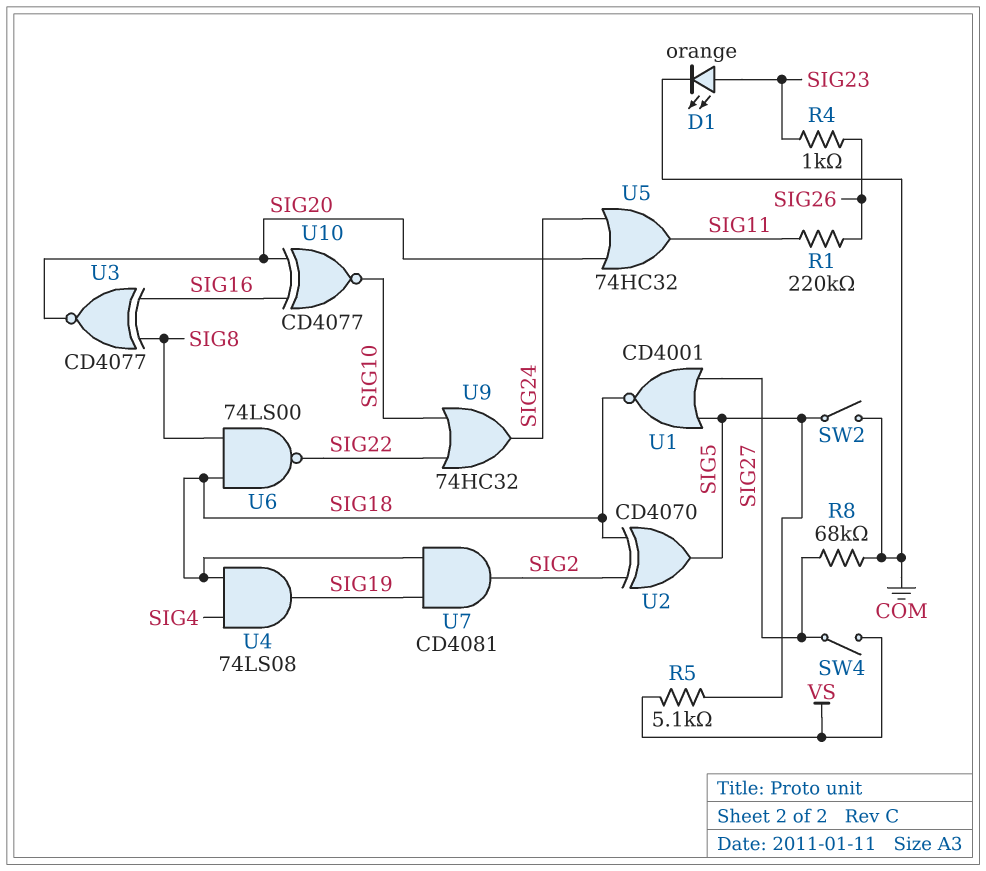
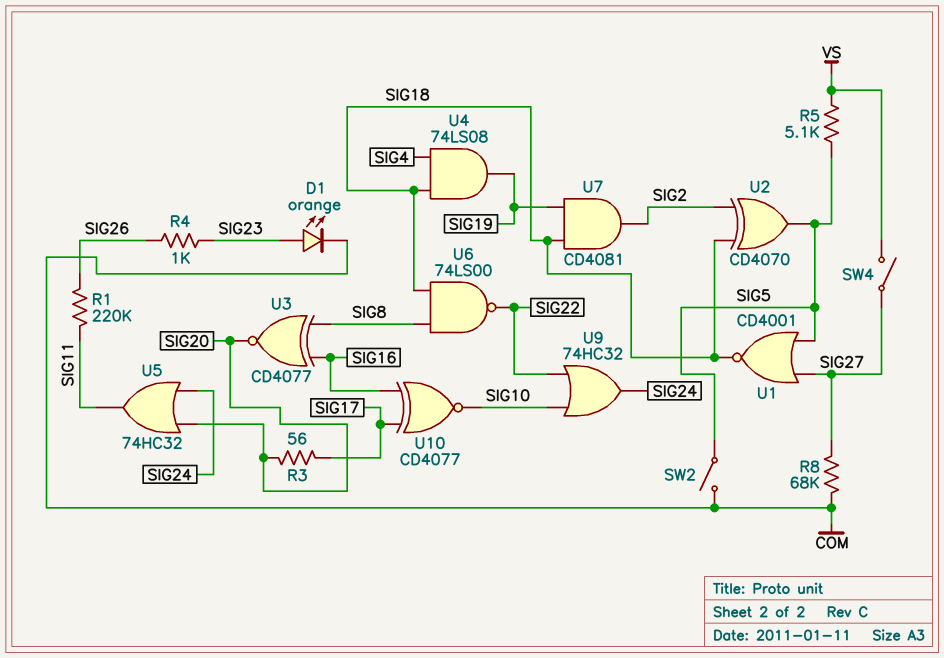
R3: none -> 56 (SIG17, SIG20)
U10: XNOR CD4077 (in SIG16, in SIG20, out SIG10) -> XNOR CD4077 (in SIG16, in SIG17, out SIG10)

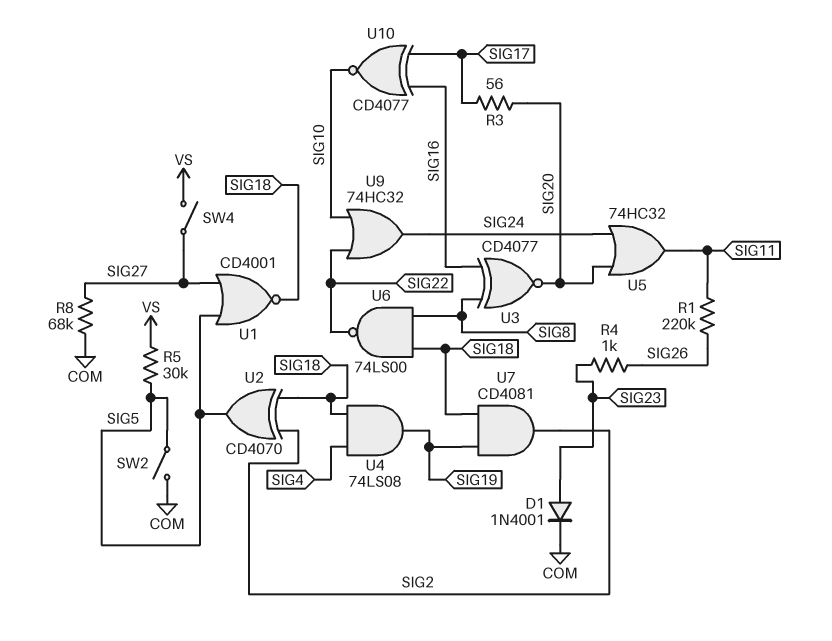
D1: LED orange (A SIG23, K COM) -> diode 1N4001 (A SIG23, K COM)
R5: 5.1k (SIG5, VS) -> 30k (SIG5, VS)

